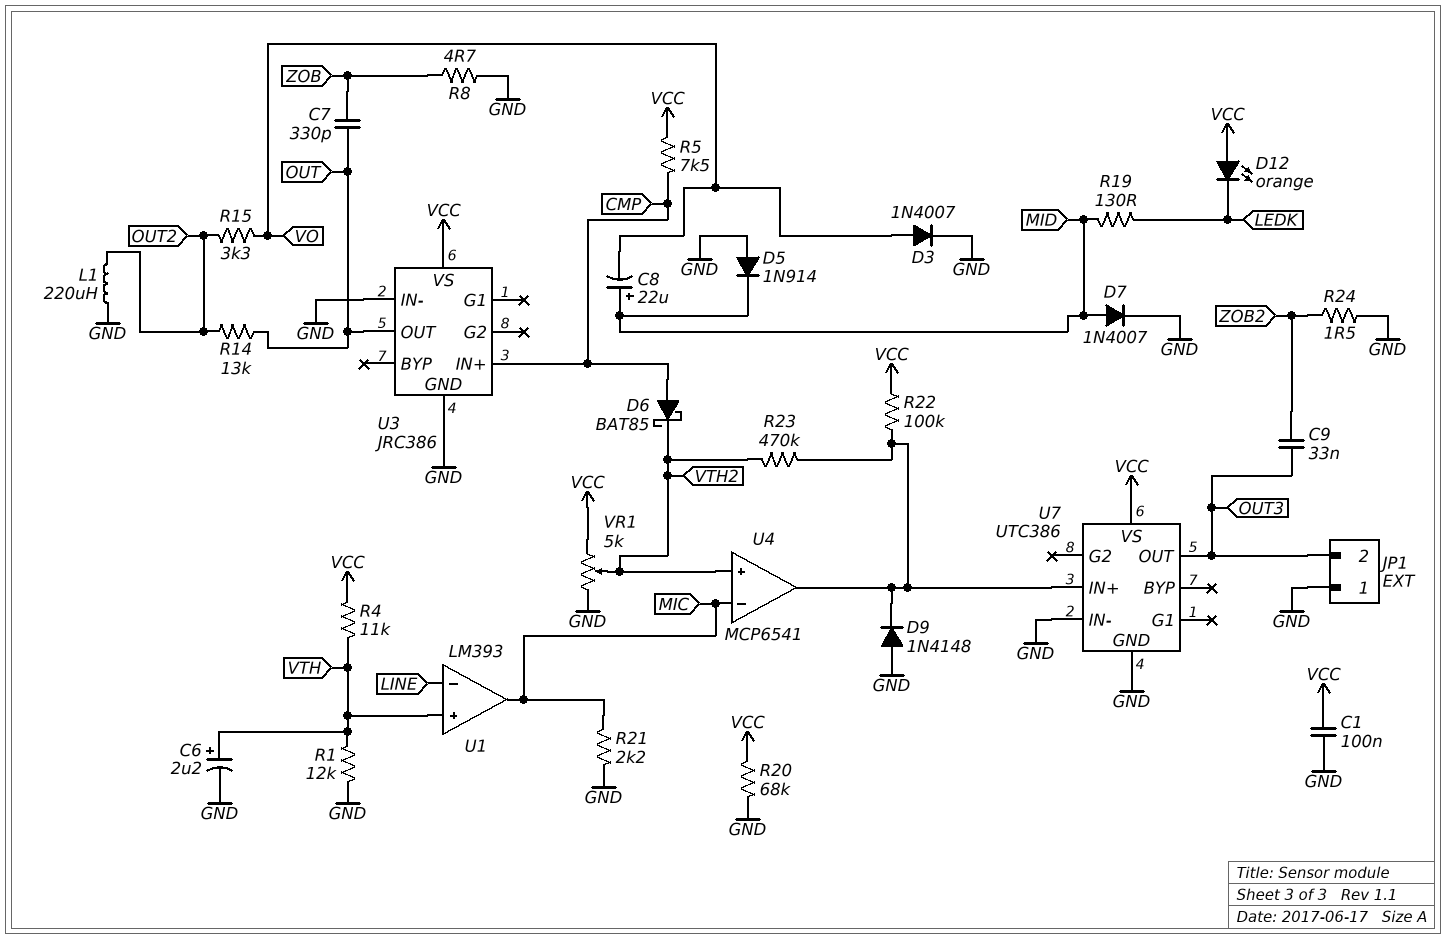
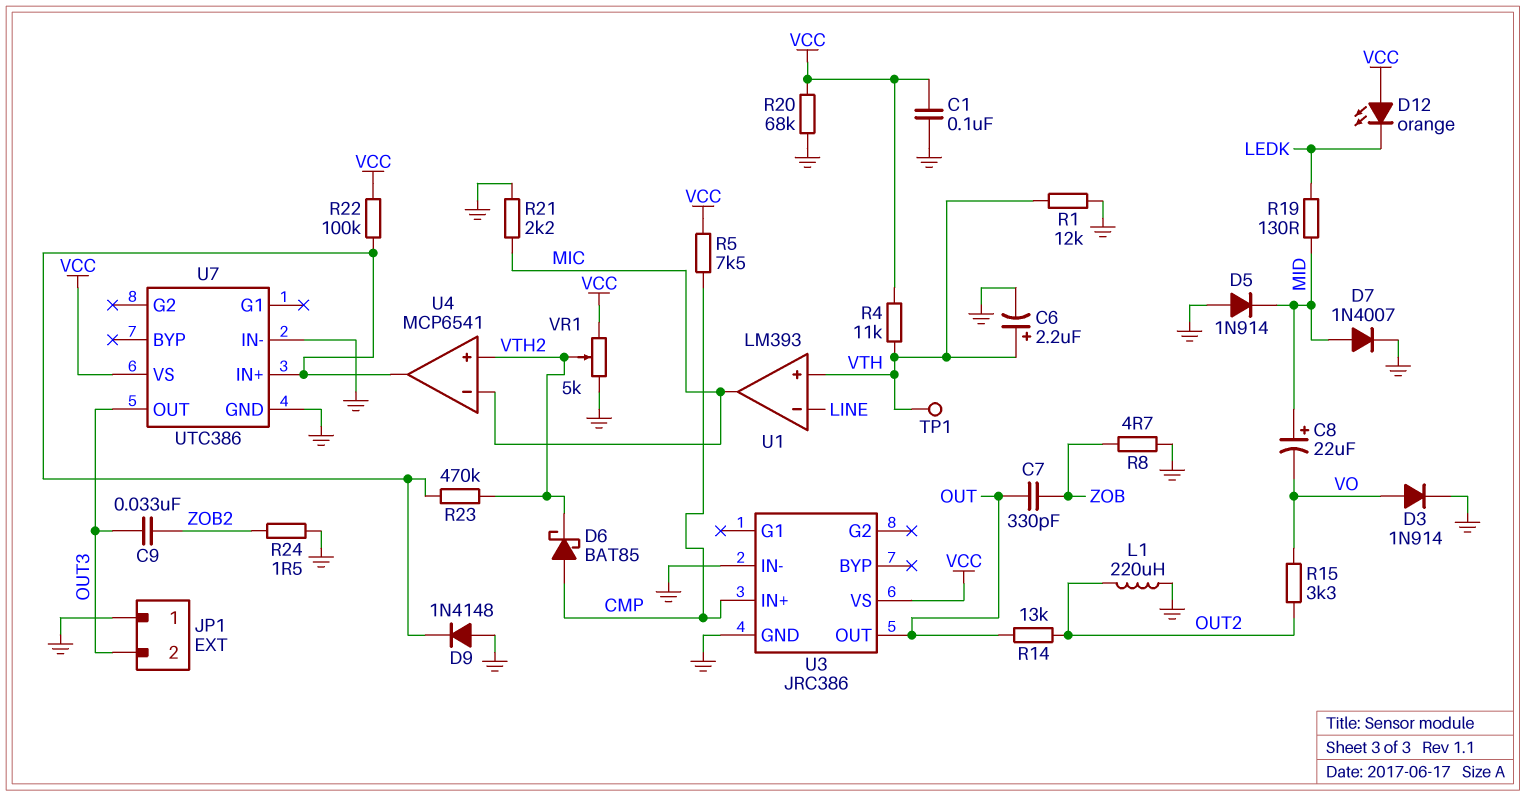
D3: diode 1N4007 (A VO, K GND) -> diode 1N914 (A VO, K GND)
TP1: none -> test point (VTH)

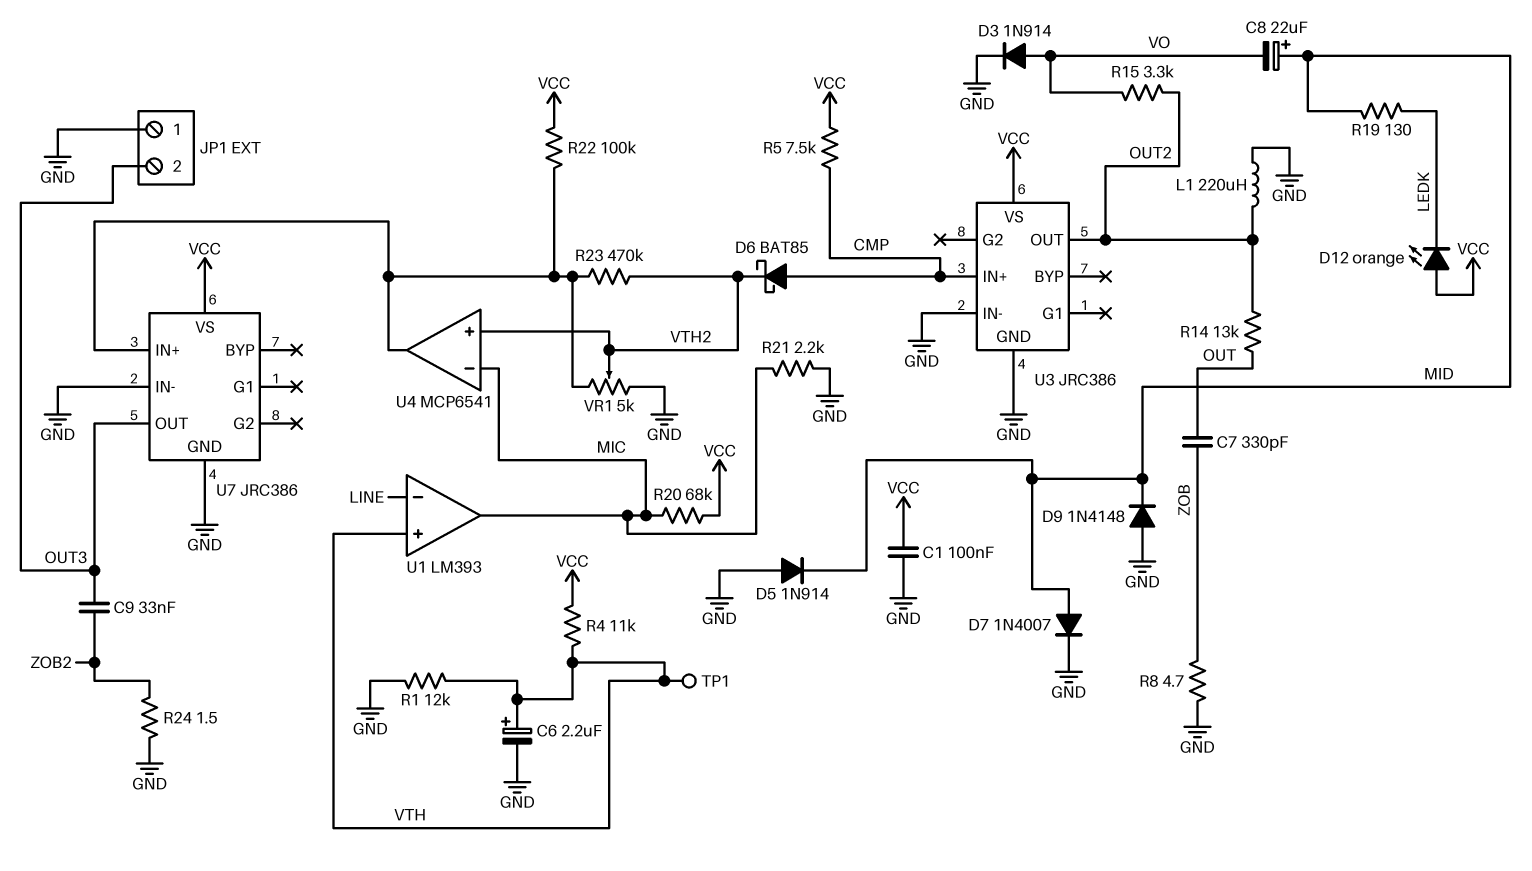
D9: diode 1N4148 (A GND, K U4/out) -> diode 1N4148 (A GND, K MID)
R20: 68k (GND, VCC) -> 68k (MIC, VCC)
U3 pin OUT: OUT -> OUT2
U7: UTC386 -> JRC386
VR1: 5k (GND, VCC, wiper VTH2) -> 5k (GND, U4/out, wiper VTH2)

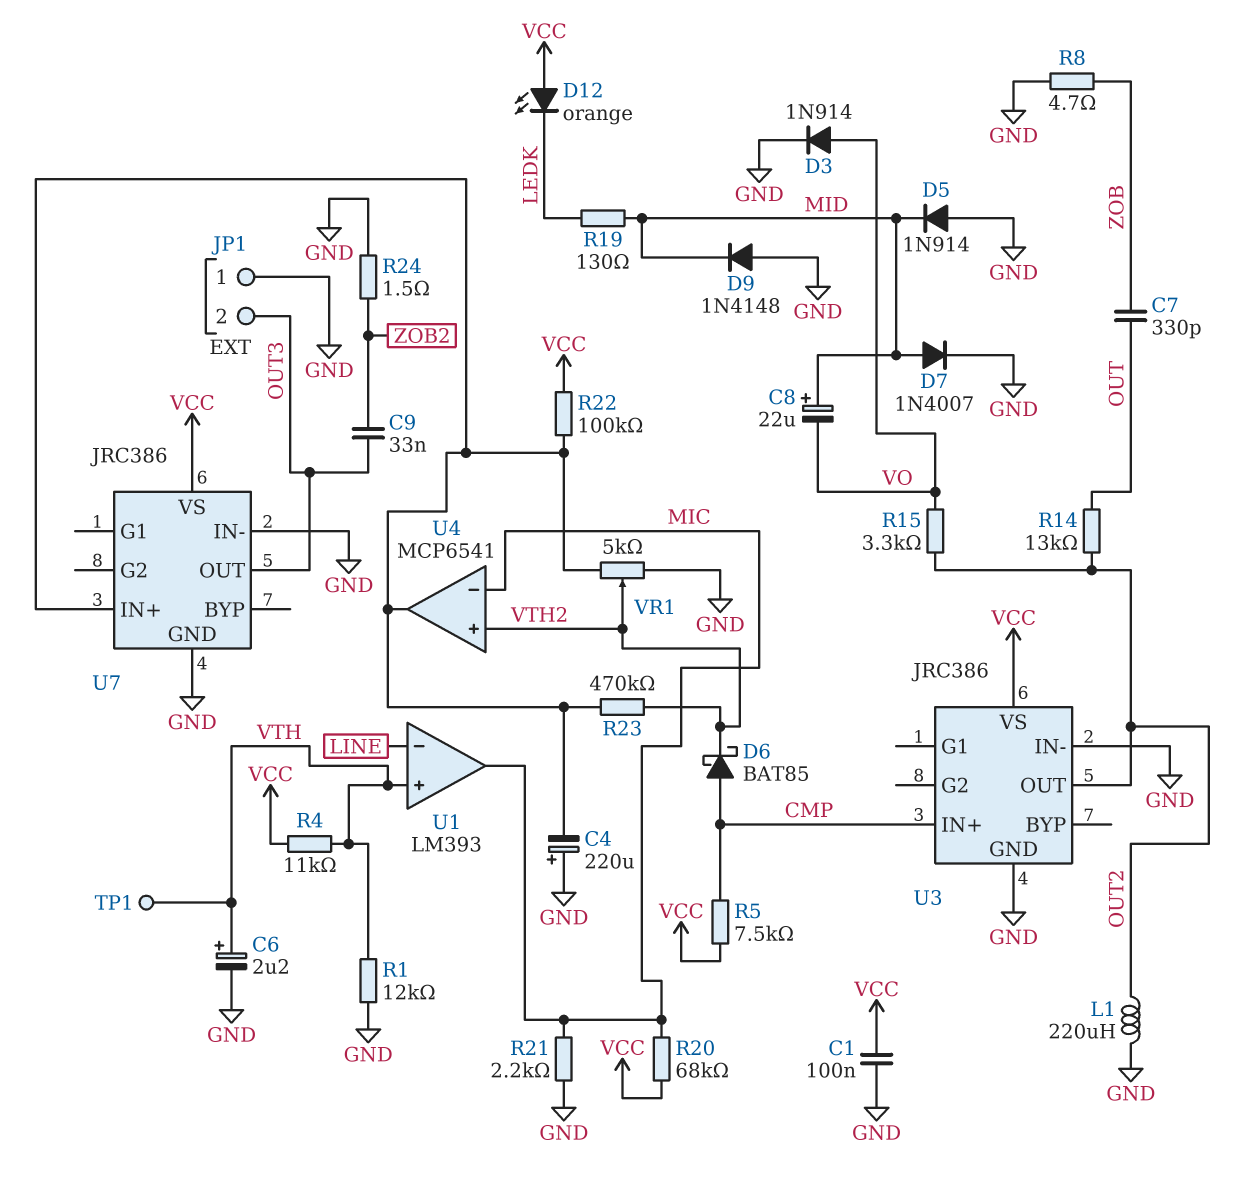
C4: none -> 220uF (plus GND, minus U4/out)

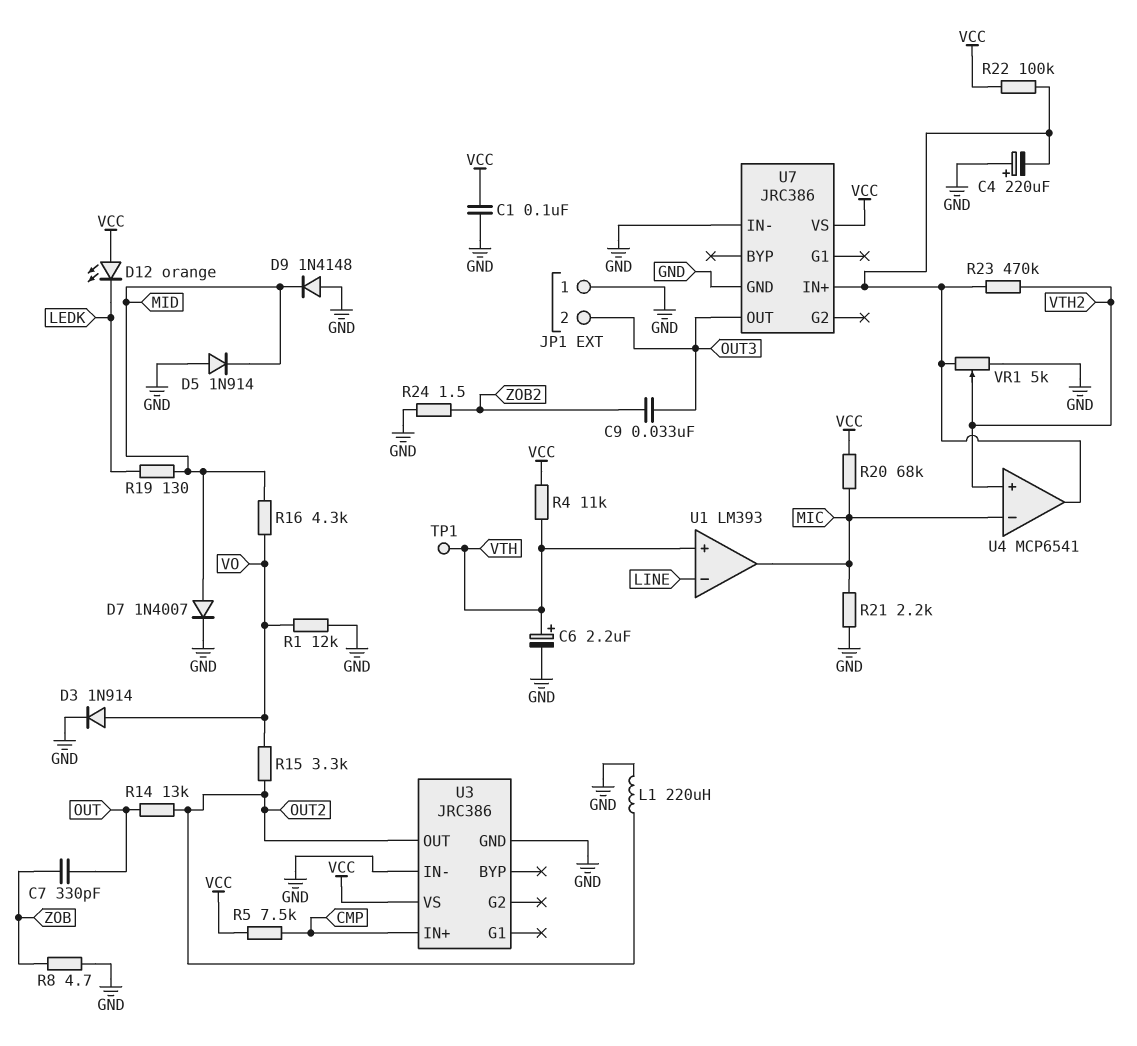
C8: 22uF (plus MID, minus VO) -> none
D6: schottky BAT85 (A CMP, K VTH2) -> none
R1: 12k (GND, VTH) -> 12k (GND, VO)
R16: none -> 4.3k (MID, VO)

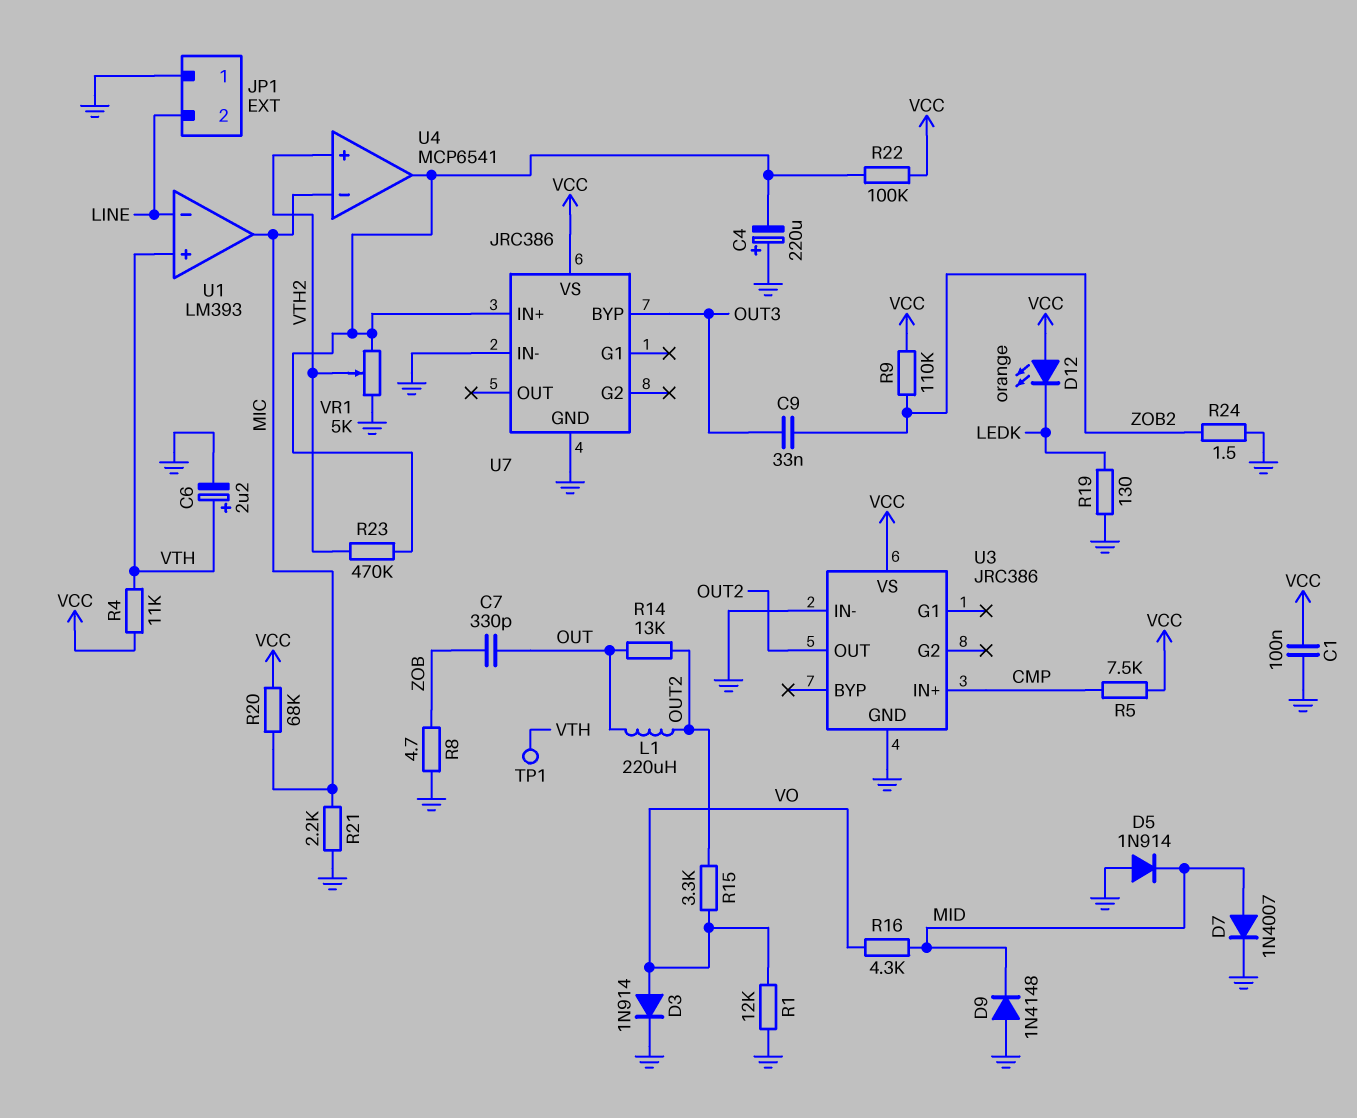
JP1 pin 2: OUT3 -> LINE
L1: 220uH (GND, OUT2) -> 220uH (OUT, OUT2)
R9: none -> 110k (VCC, ZOB2)
R19: 130 (LEDK, MID) -> 130 (GND, LEDK)
U7 pin BYP: none -> OUT3
U7 pin OUT: OUT3 -> none

